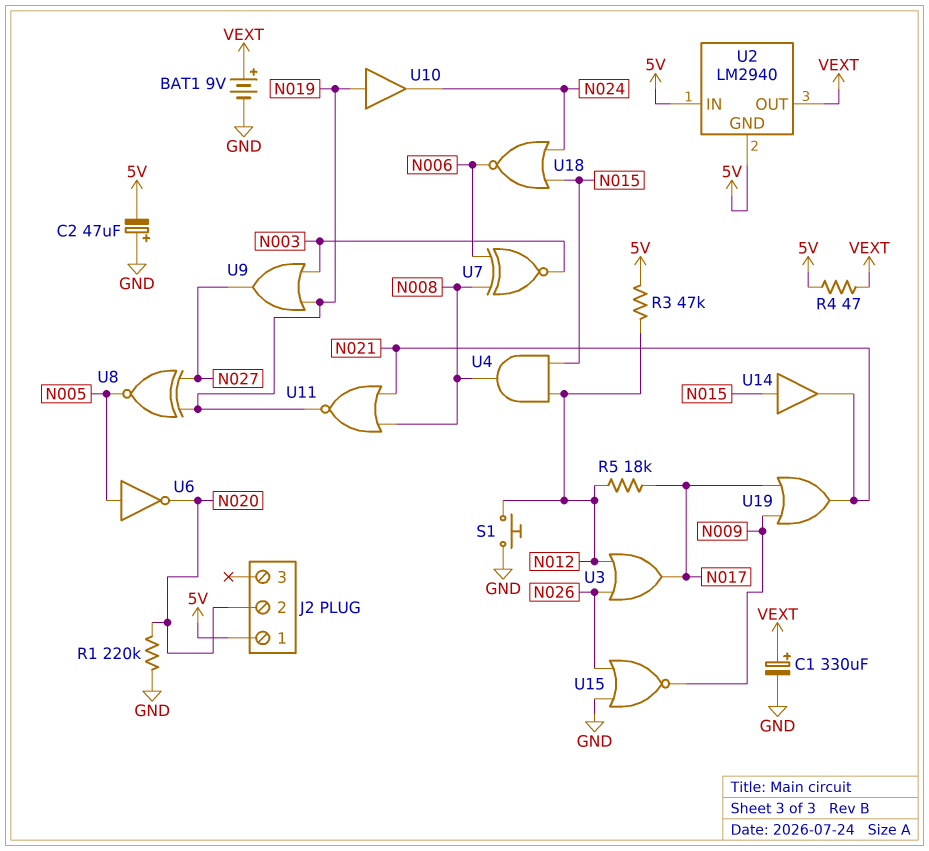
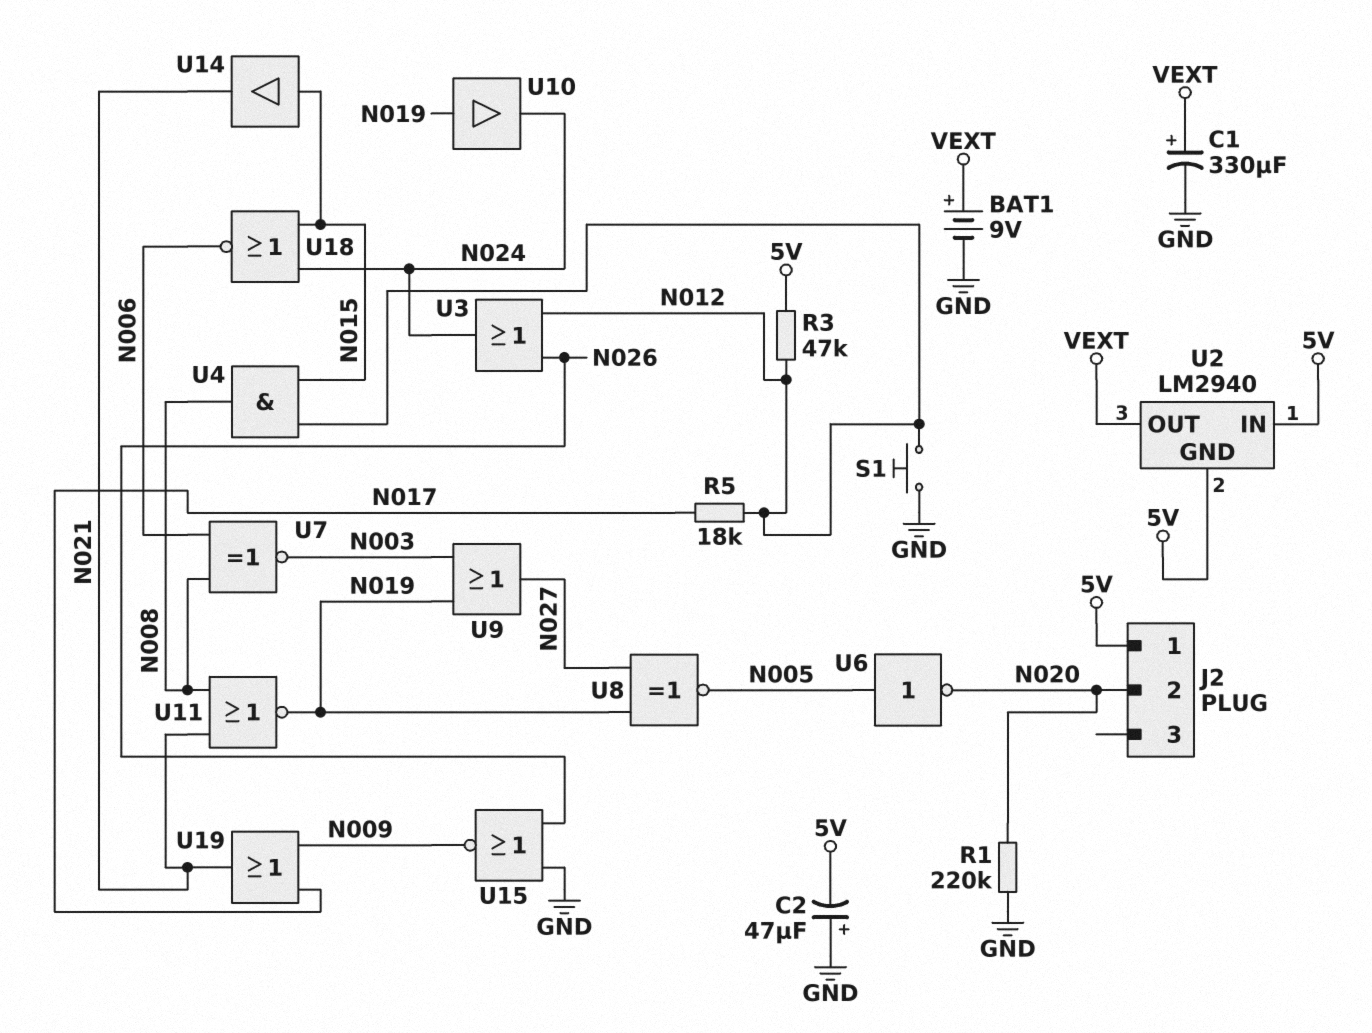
R4: 47 (5V, VEXT) -> none
U3: OR (in N012, in N026, out N017) -> OR (in N012, in N026, out N024)

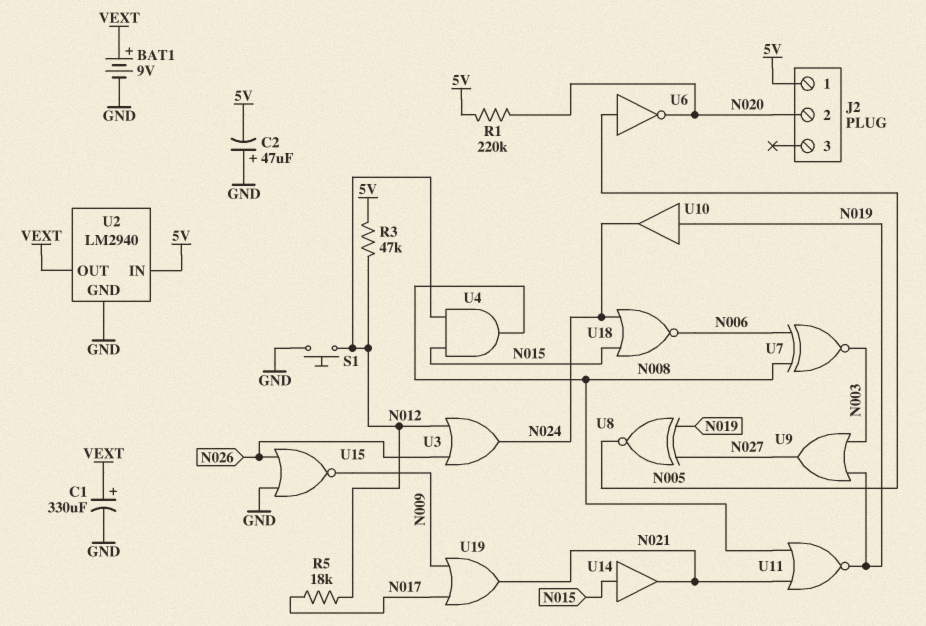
R1: 220k (GND, N020) -> 220k (5V, N020)
U2 pin GND: 5V -> GND

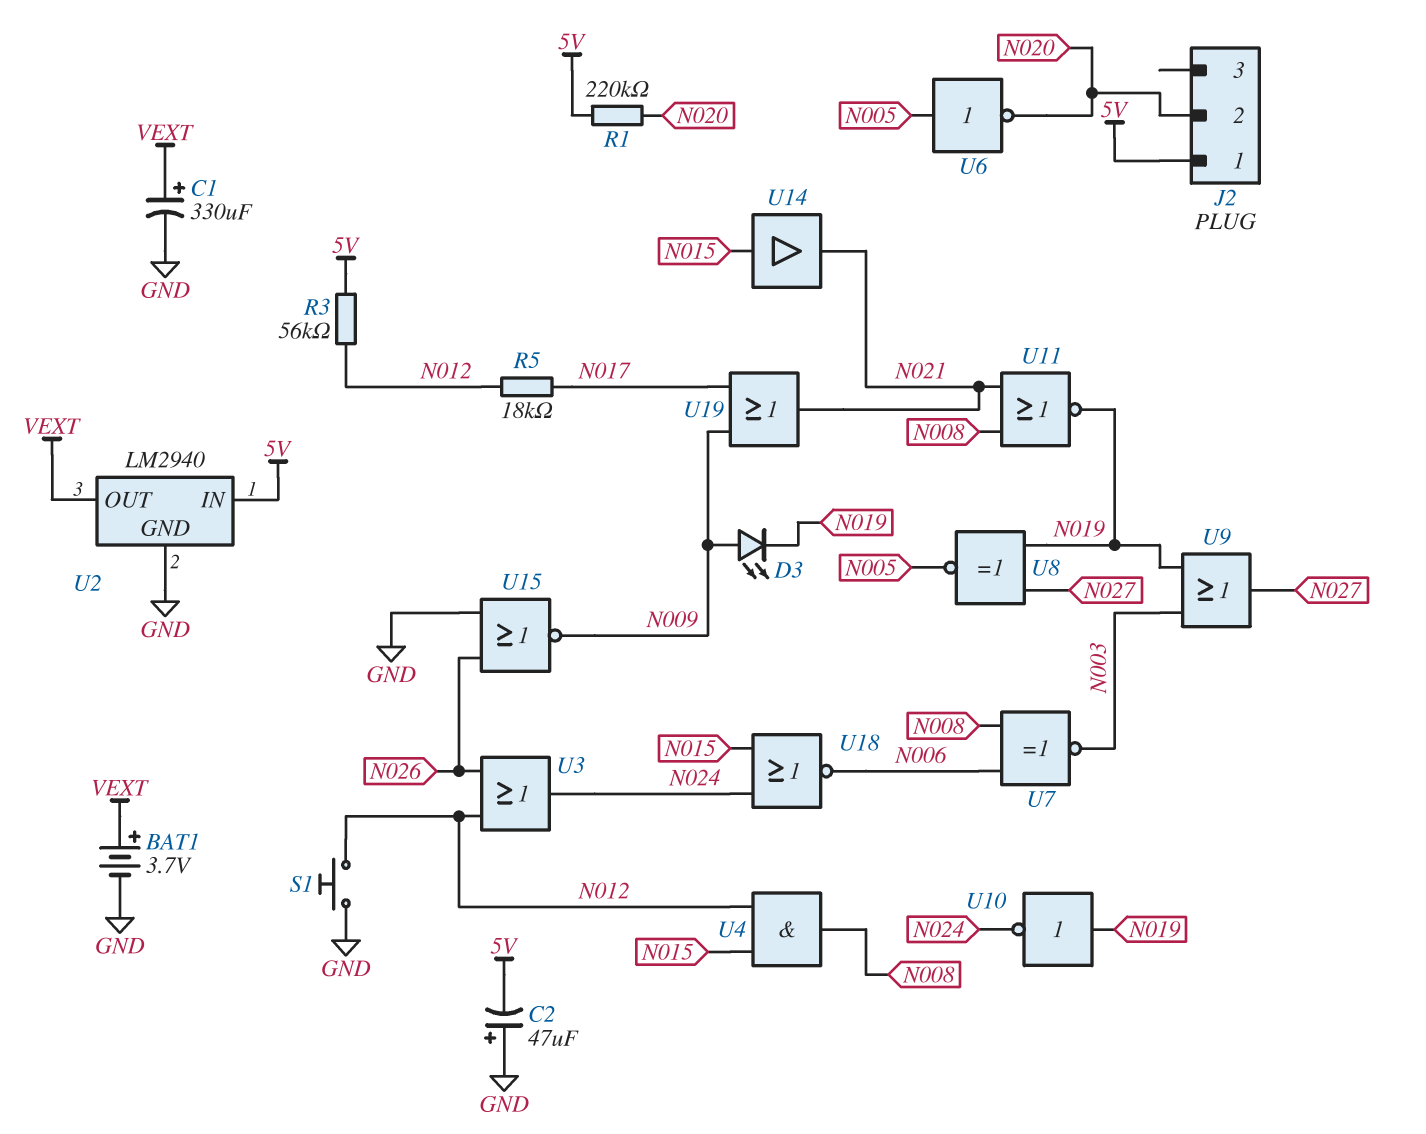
BAT1: 9V (plus VEXT, minus GND) -> 3.7V (plus VEXT, minus GND)
D3: none -> LED (A N009, K N019)
R3: 47k (5V, N012) -> 56k (5V, N012)
U10: buffer (in N019, out N024) -> NOT (in N019, out N024)

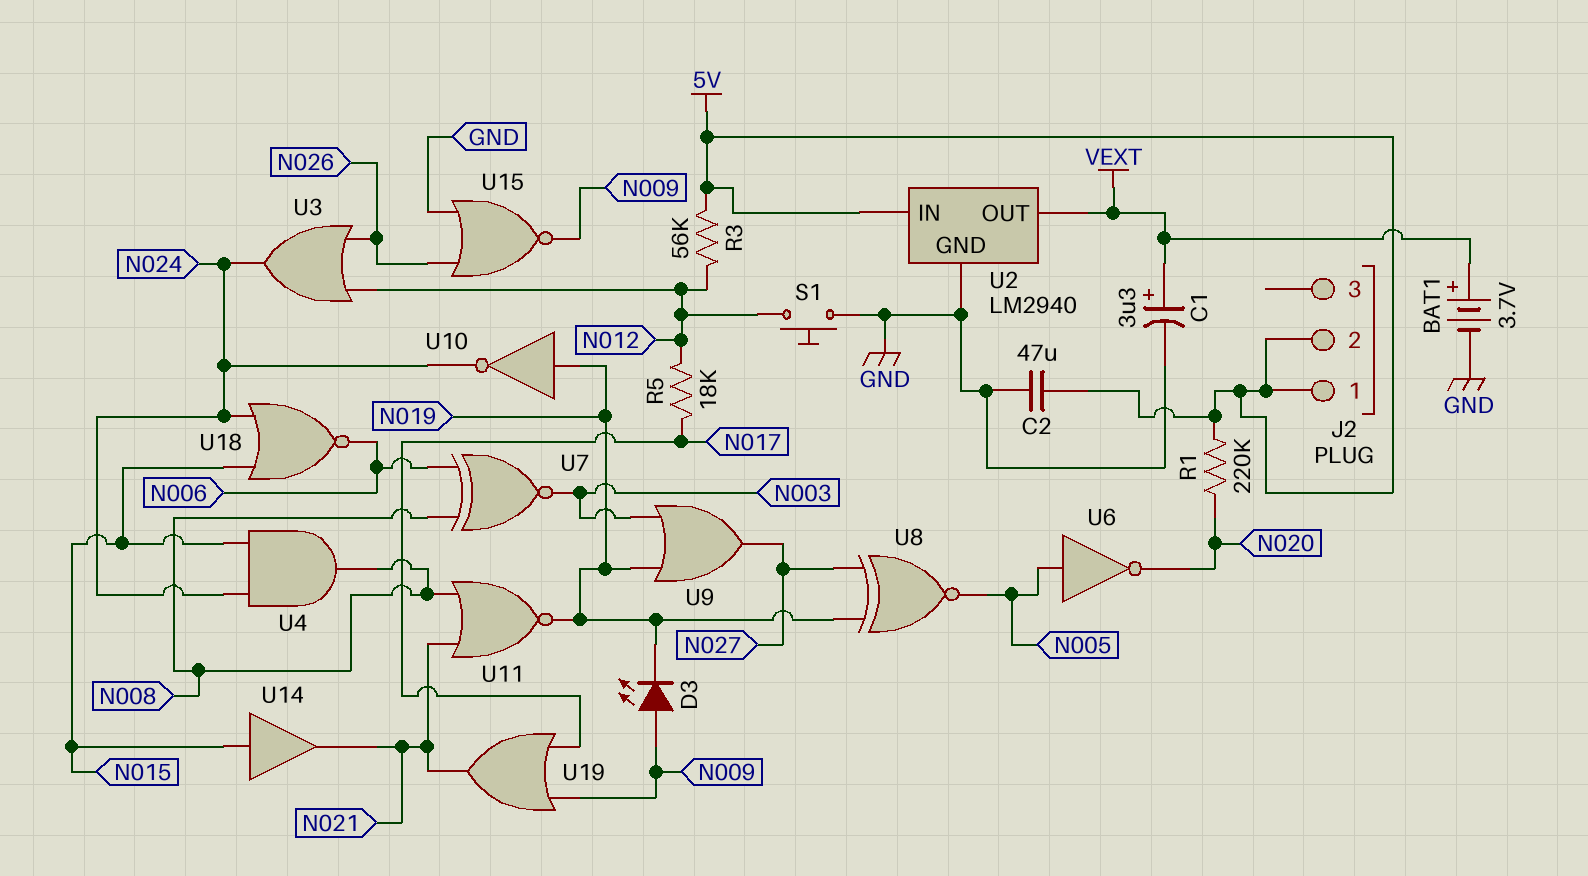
C1: 330uF (plus VEXT, minus GND) -> 3.3uF (plus VEXT, minus GND)
C2: 47uF (plus GND, minus 5V) -> 47uF (5V, GND)
J2 pin 2: N020 -> 5V
U4: AND (in N012, in N015, out N008) -> AND (in N015, in N024, out N008)

